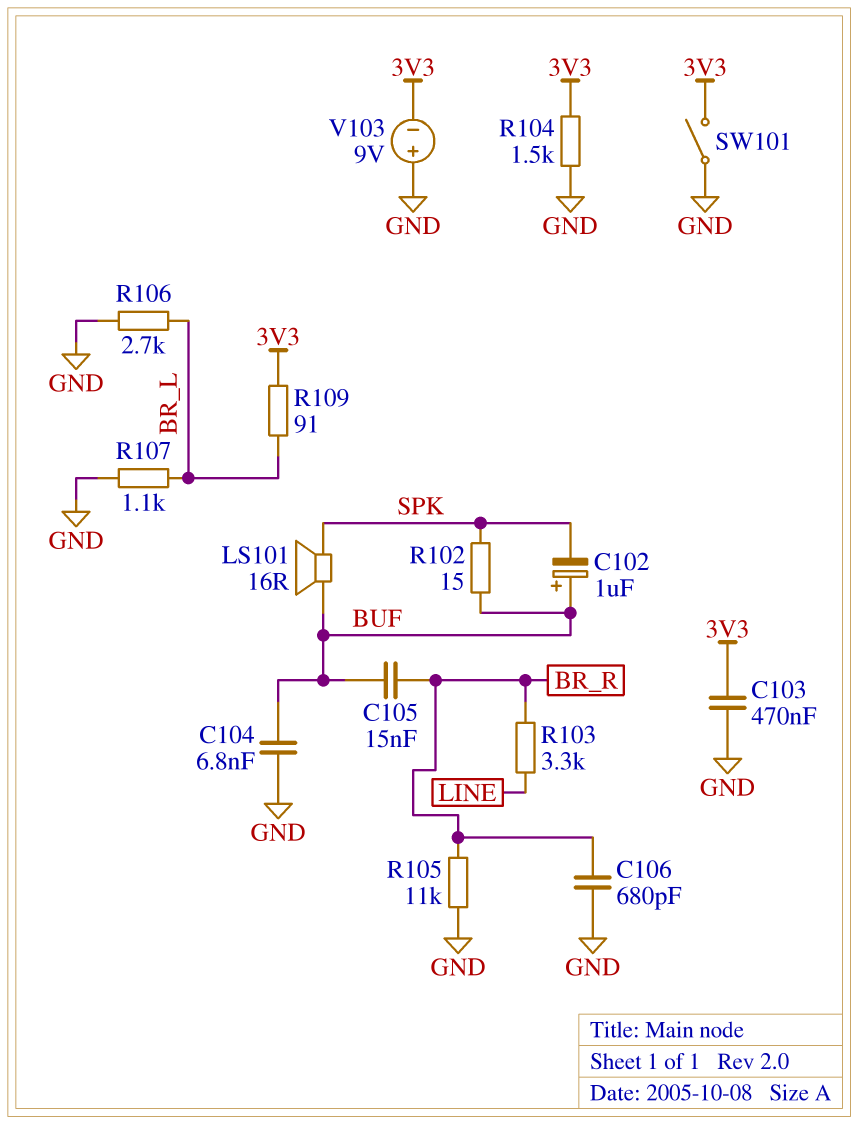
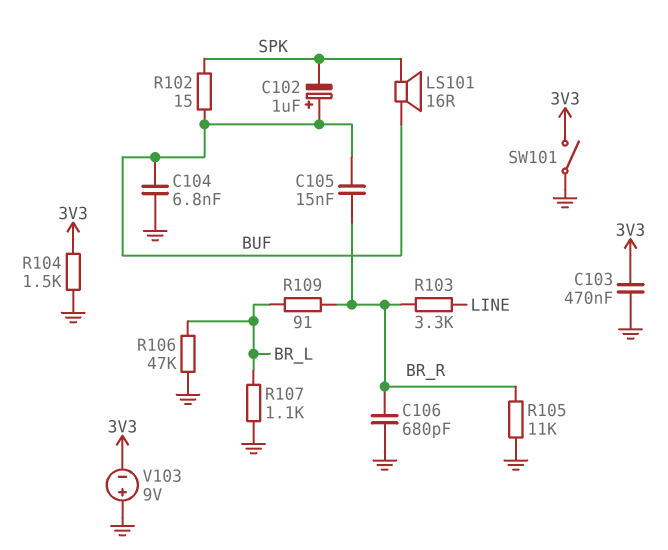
R106: 2.7k (BR_L, GND) -> 47k (BR_L, GND)
R109: 91 (3V3, BR_L) -> 91 (BR_L, BR_R)

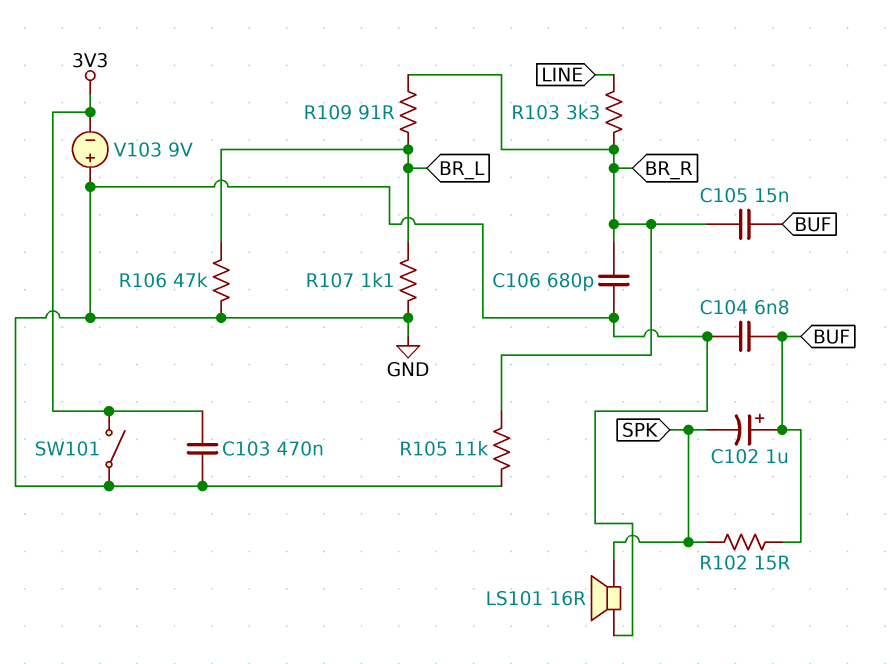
LS101: speaker 16R (BUF, SPK) -> speaker 16R (GND, SPK)
R104: 1.5k (3V3, GND) -> none

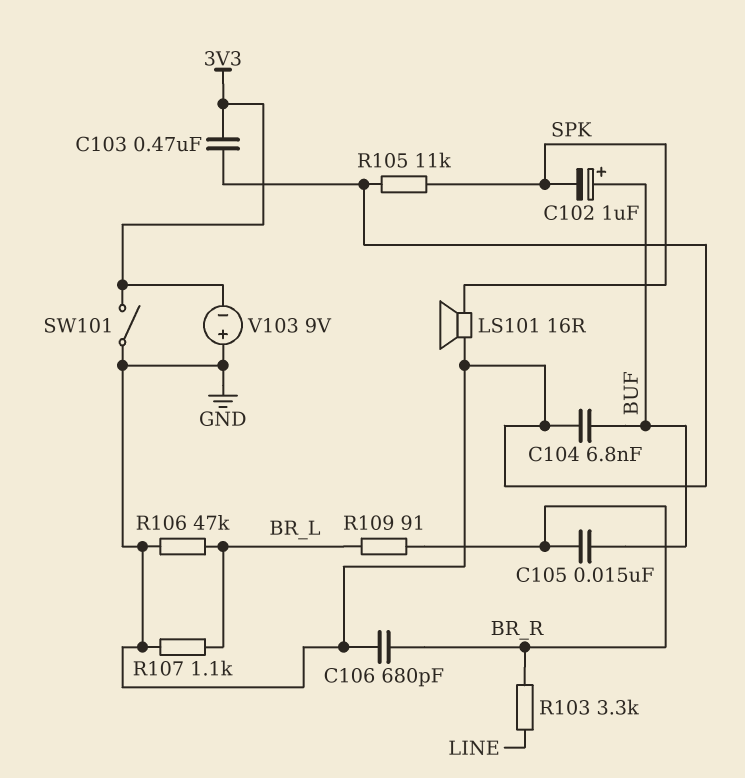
R102: 15 (BUF, SPK) -> none
R105: 11k (BR_R, GND) -> 11k (GND, SPK)

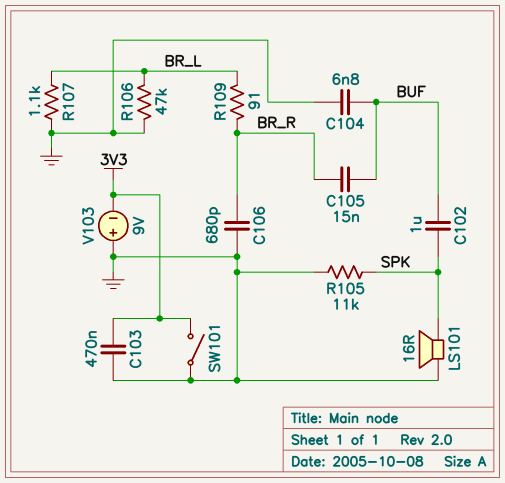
C102: 1uF (plus BUF, minus SPK) -> 1uF (BUF, SPK)
R103: 3.3k (BR_R, LINE) -> none

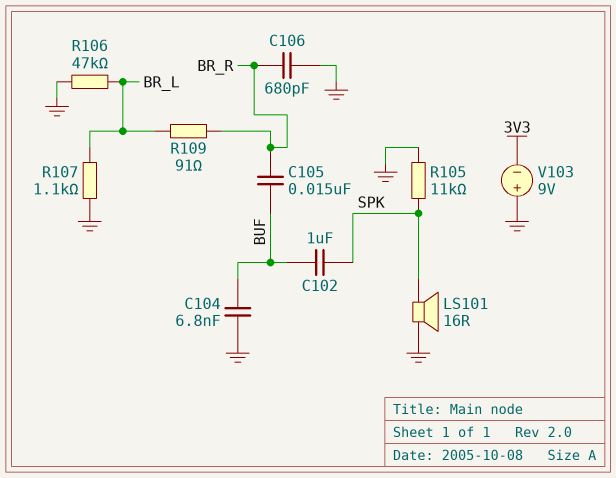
C103: 470nF (3V3, GND) -> none
SW101: switch (3V3, GND) -> none

